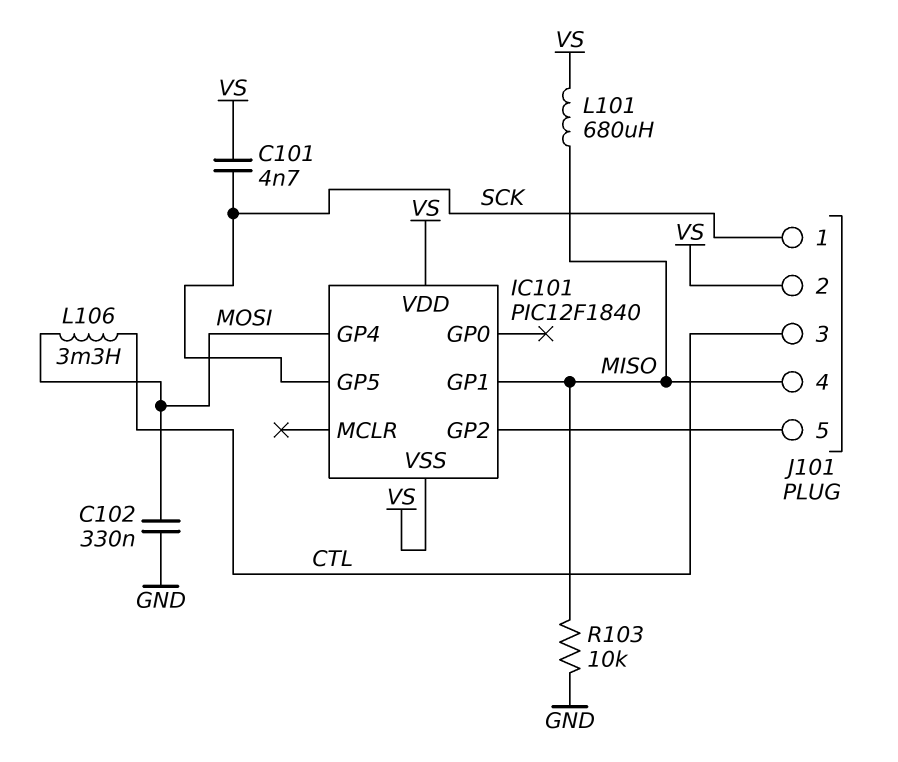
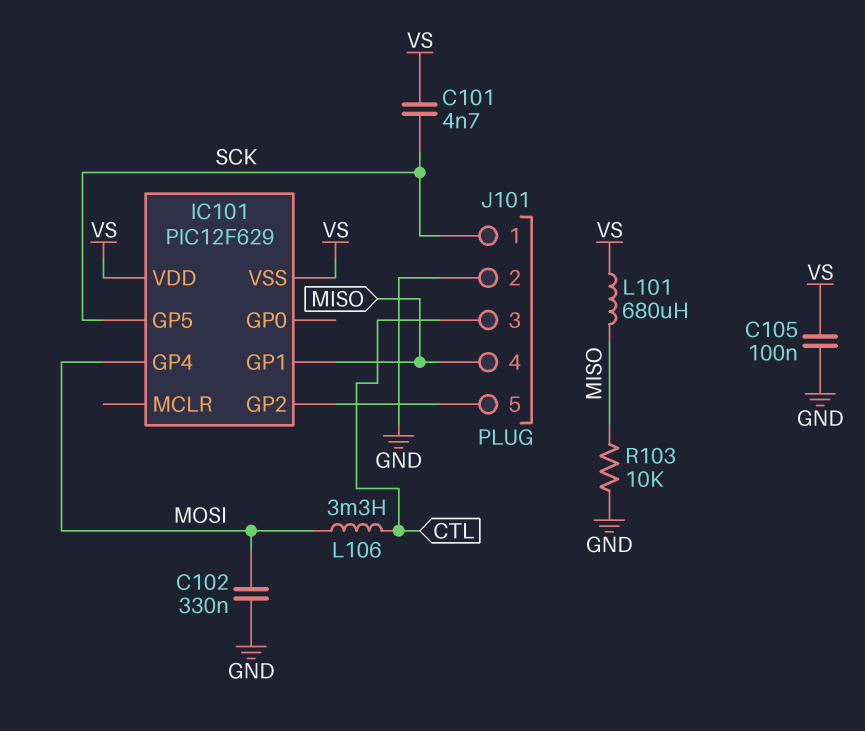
C105: none -> 100nF (GND, VS)
IC101: PIC12F1840 -> PIC12F629
J101 pin 2: VS -> GND

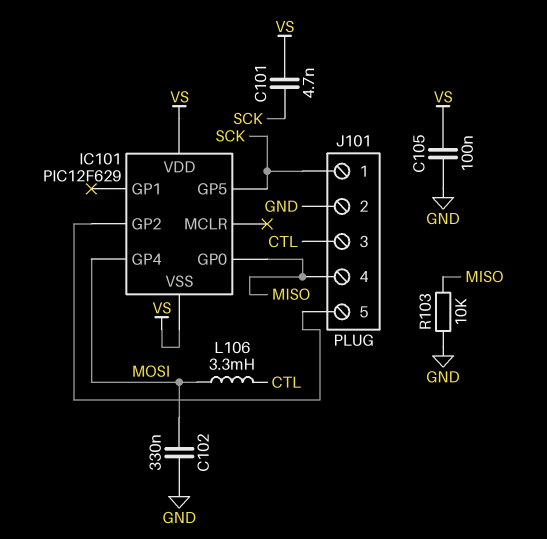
IC101 pin GP0: none -> MISO
IC101 pin GP1: MISO -> none
L101: 680uH (MISO, VS) -> none

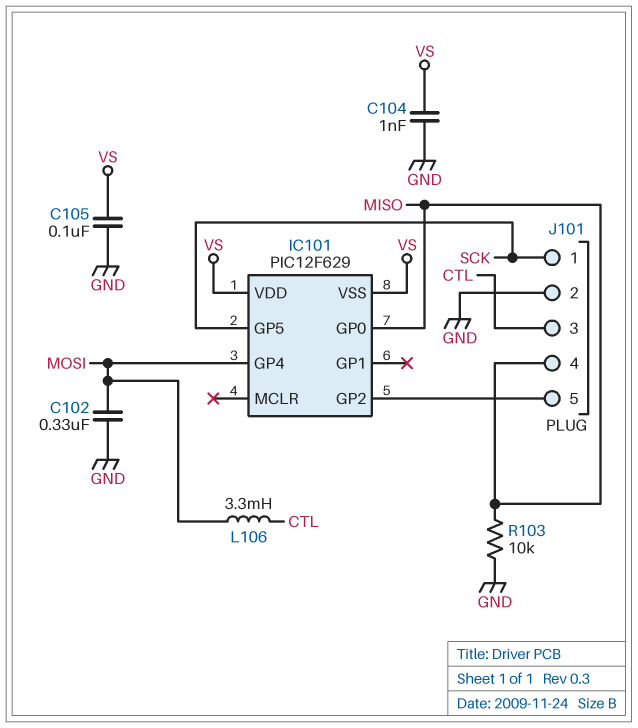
C101: 4.7nF (SCK, VS) -> none
C104: none -> 1nF (GND, VS)

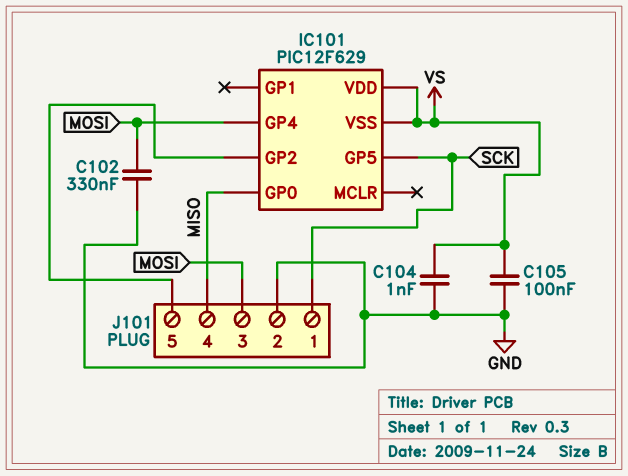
J101 pin 3: CTL -> MOSI
L106: 3.3mH (CTL, MOSI) -> none
R103: 10k (GND, MISO) -> none

